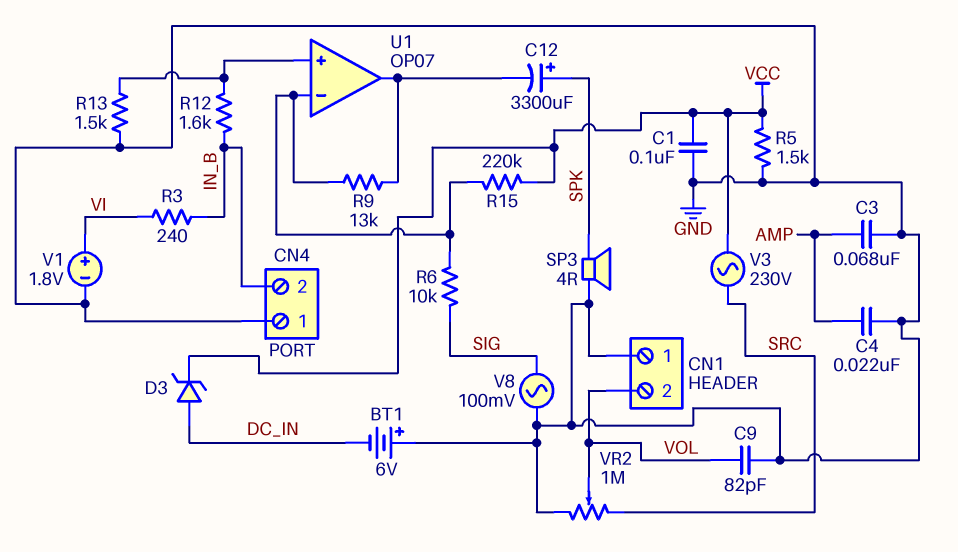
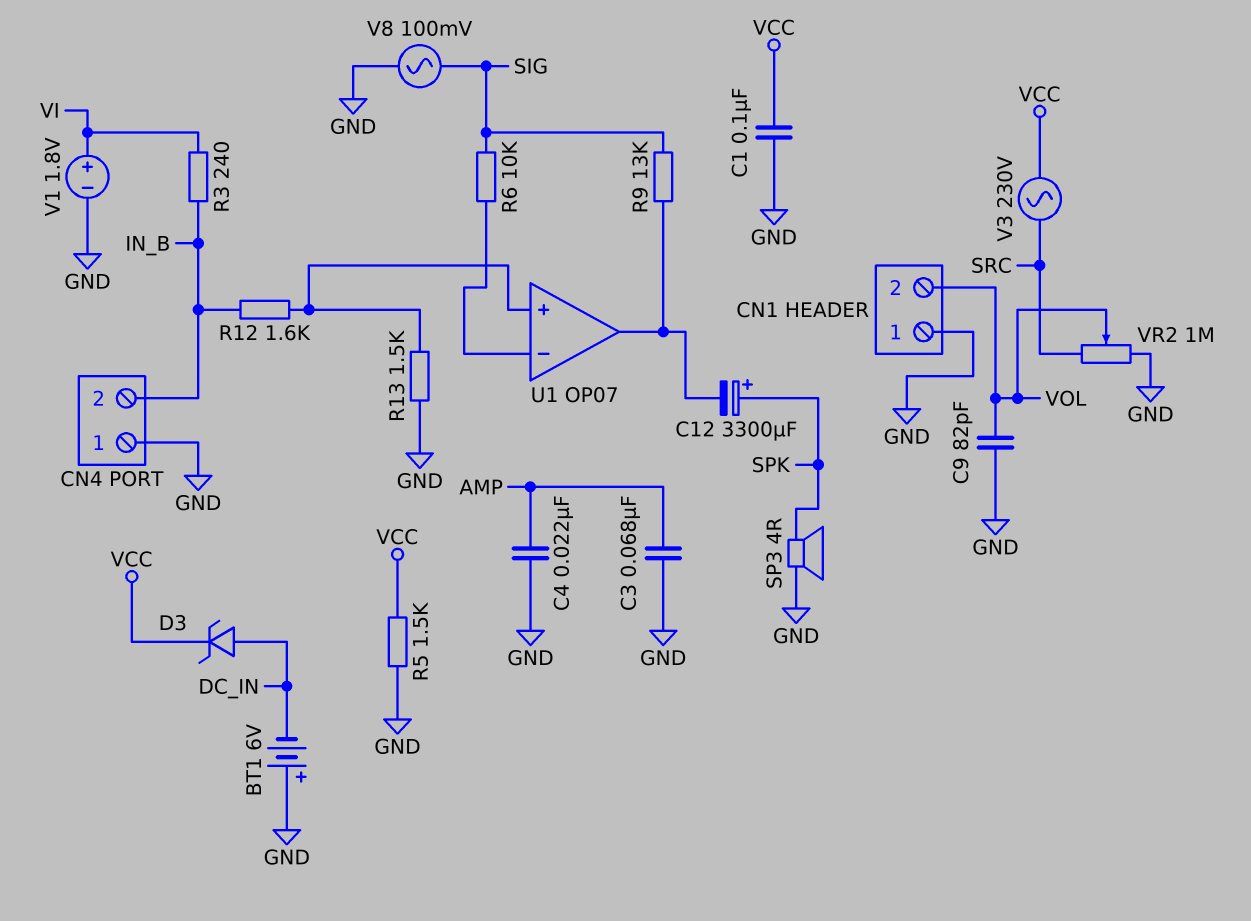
R9: 13k (U1/in-, U1/out) -> 13k (SIG, U1/out)
R15: 220k (U1/in-, VCC) -> none

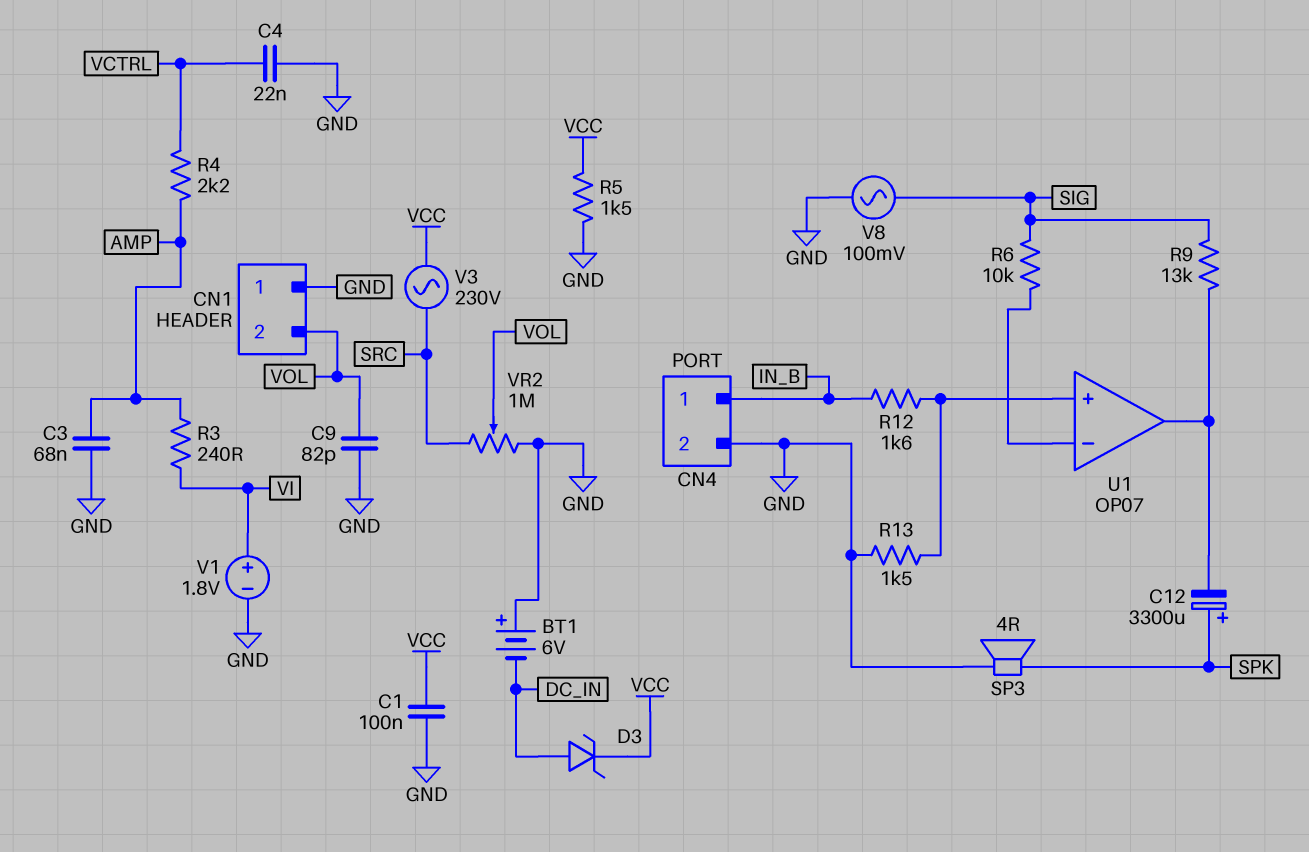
C4: 22nF (AMP, GND) -> 22nF (GND, VCTRL)
CN4 pin 1: GND -> IN_B
CN4 pin 2: IN_B -> GND
R3: 240 (IN_B, VI) -> 240 (AMP, VI)
R4: none -> 2.2k (AMP, VCTRL)

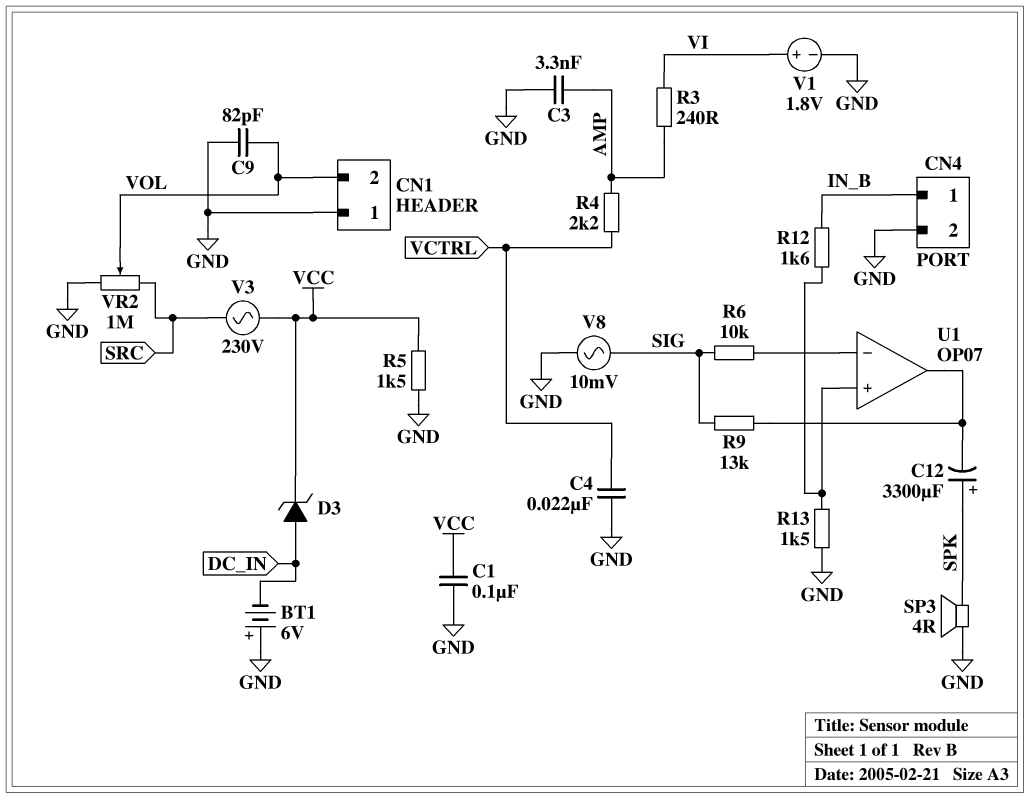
C3: 68nF (AMP, GND) -> 3.3nF (AMP, GND)
V8: AC 100mV (GND, SIG) -> AC 10mV (GND, SIG)

